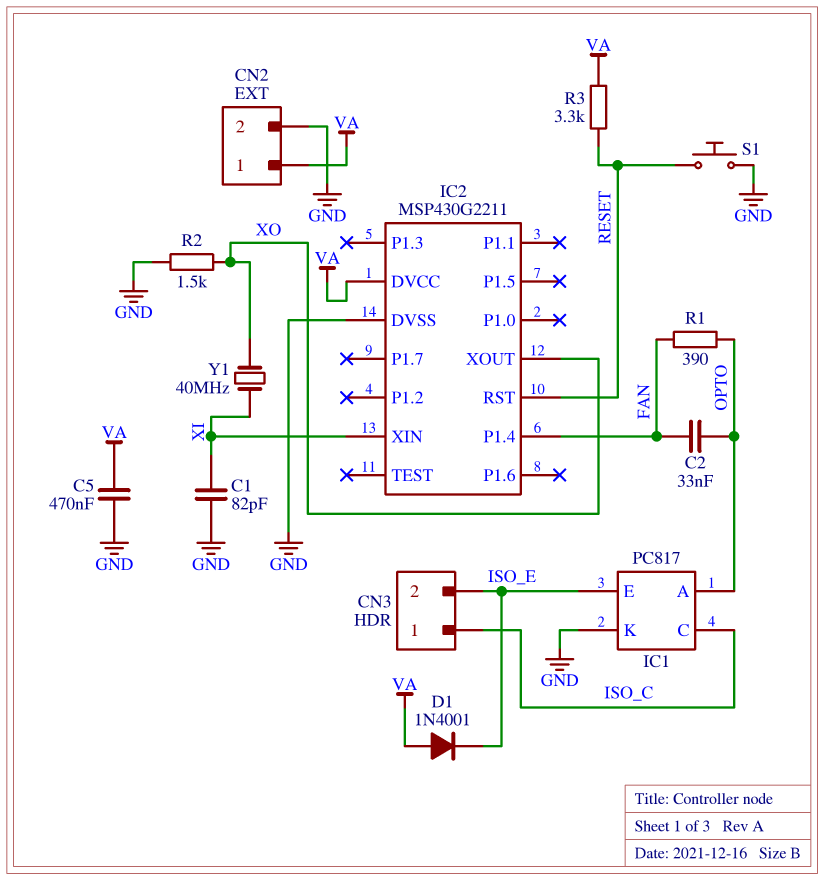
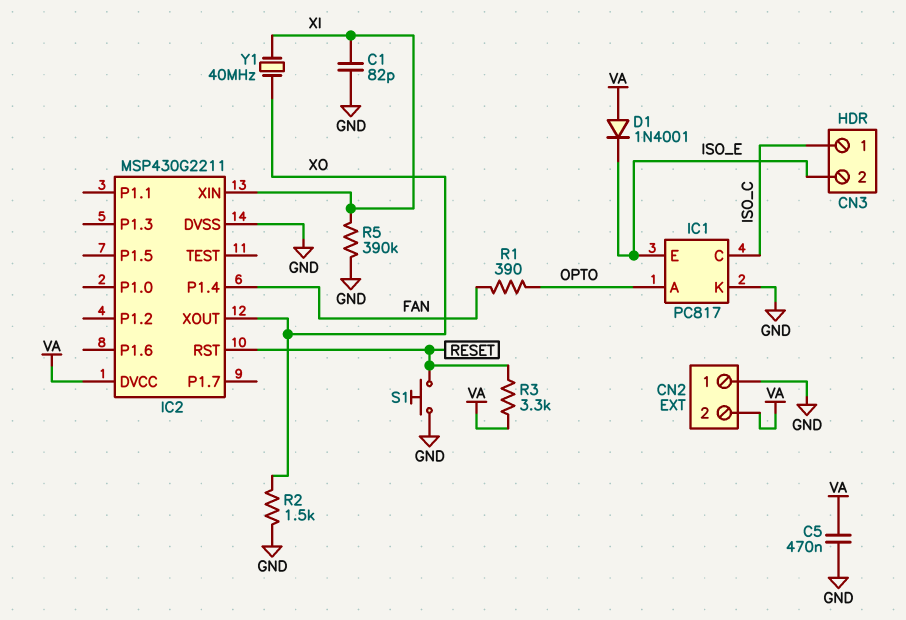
C2: 33nF (FAN, OPTO) -> none
CN2 pin 1: VA -> GND
CN2 pin 2: GND -> VA
R5: none -> 390k (GND, XI)

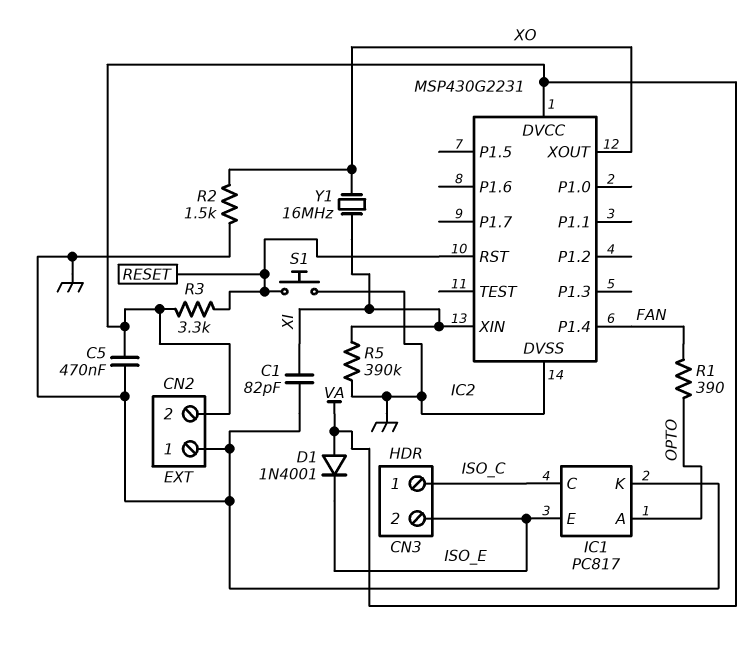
IC2: MSP430G2211 -> MSP430G2231
Y1: 40MHz (XI, XO) -> 16MHz (XI, XO)

